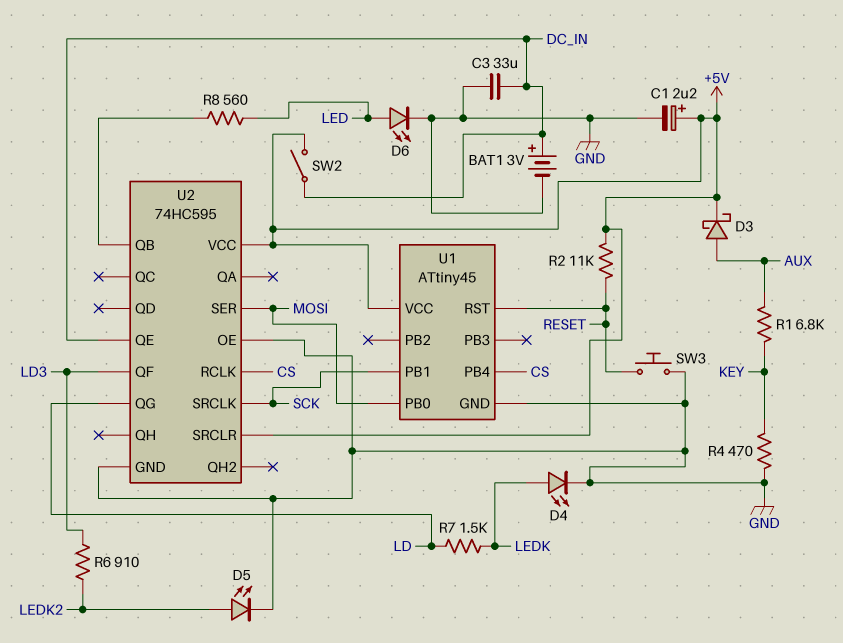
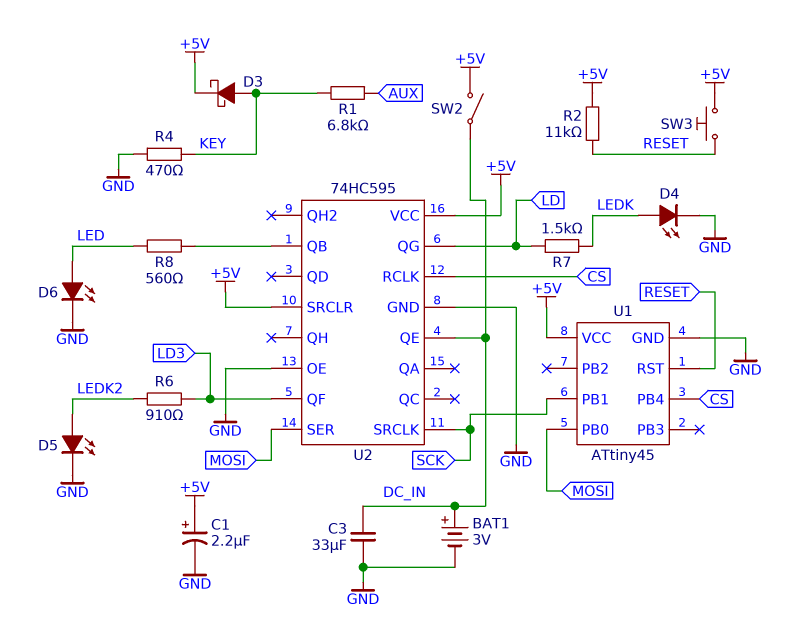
D3: schottky (A AUX, K +5V) -> schottky (A KEY, K +5V)
SW3: button (GND, RESET) -> button (+5V, RESET)

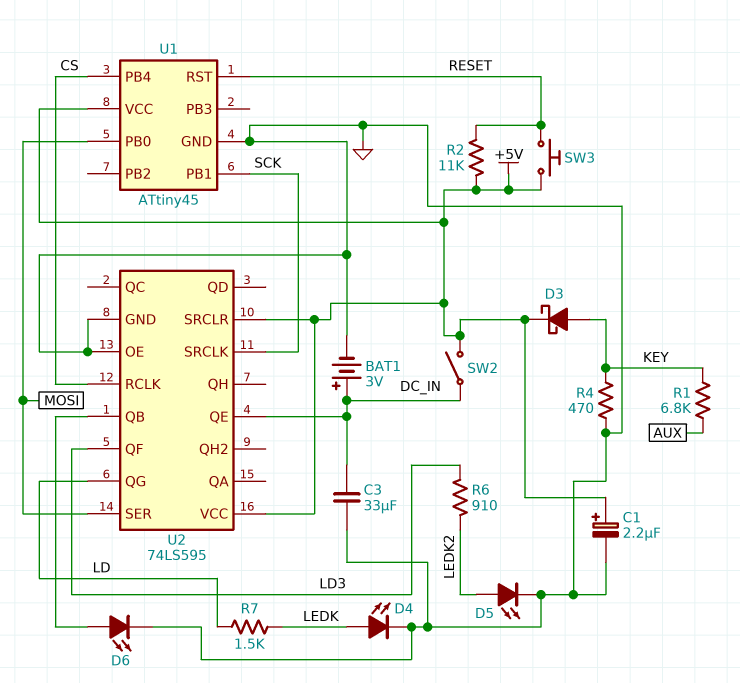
D6: LED (A LED, K GND) -> LED (A U2/QB, K GND)
R8: 560 (LED, U2/QB) -> none
U2: 74HC595 -> 74LS595

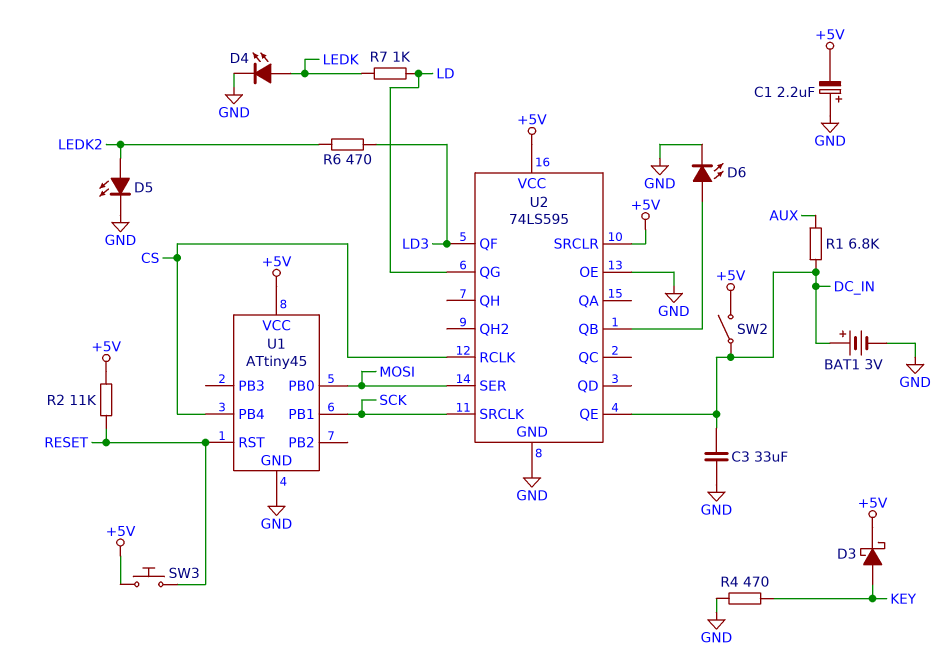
C1: 2.2uF (plus +5V, minus GND) -> 2.2uF (plus GND, minus +5V)
R1: 6.8k (AUX, KEY) -> 6.8k (AUX, DC_IN)
R6: 910 (LD3, LEDK2) -> 470 (LD3, LEDK2)
R7: 1.5k (LD, LEDK) -> 1k (LD, LEDK)

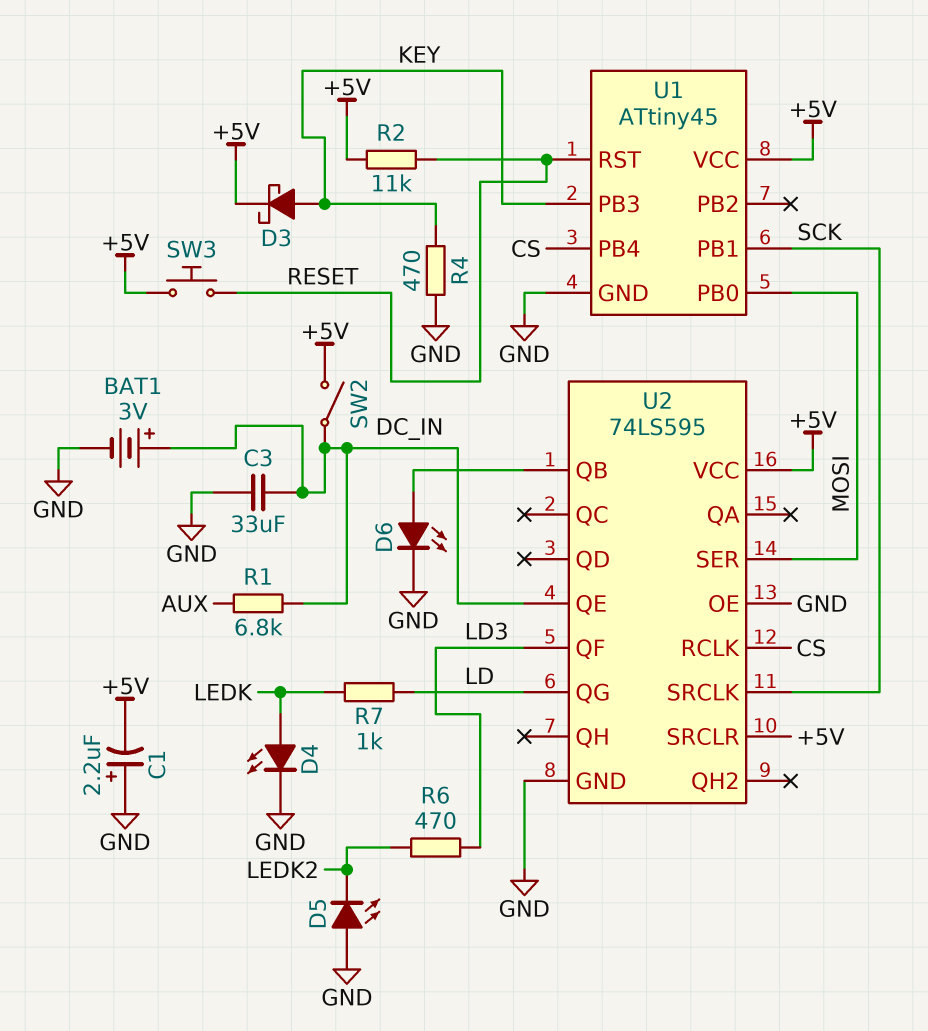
D5: LED (A LEDK2, K GND) -> LED (A GND, K LEDK2)
U1 pin PB3: none -> KEY

